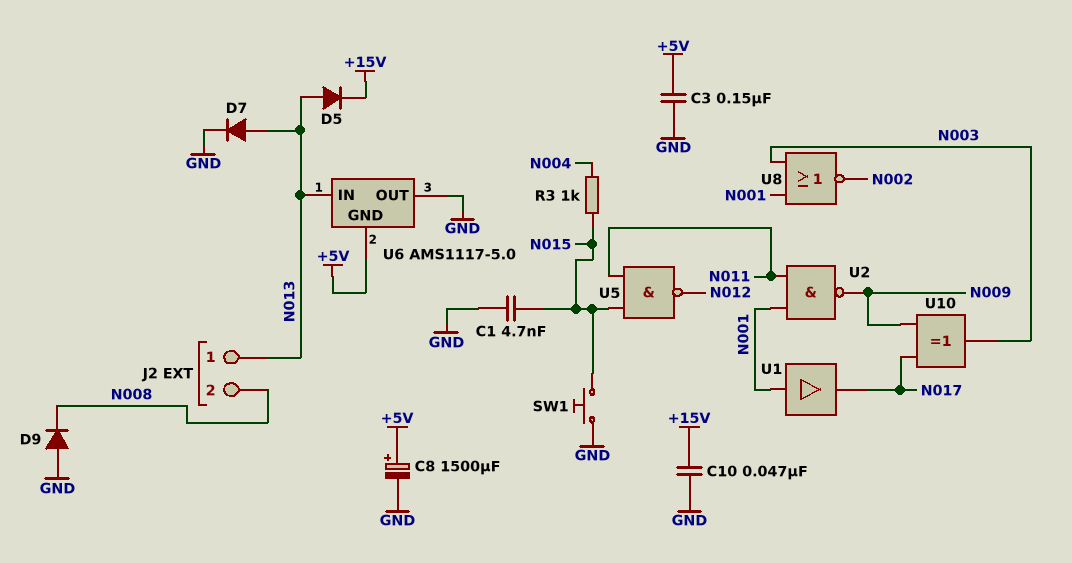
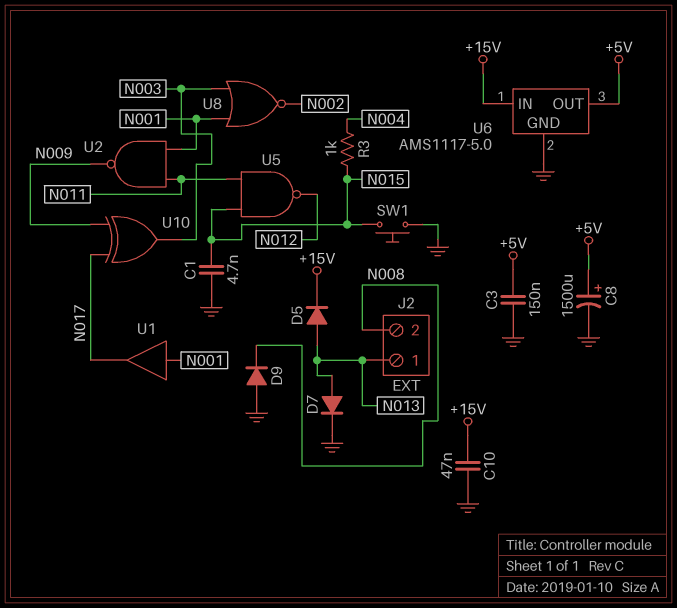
U6 pin GND: +5V -> GND
U6 pin IN: N013 -> +15V
U6 pin OUT: GND -> +5V

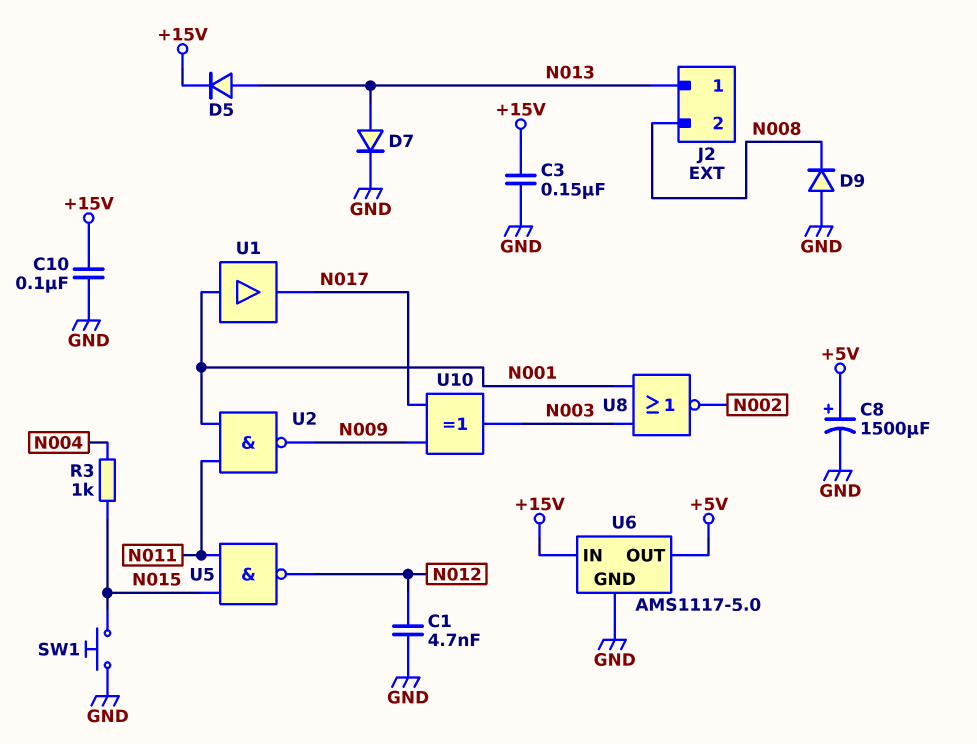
C1: 4.7nF (GND, N015) -> 4.7nF (GND, N012)
C3: 150nF (+5V, GND) -> 150nF (+15V, GND)
C10: 47nF (+15V, GND) -> 100nF (+15V, GND)

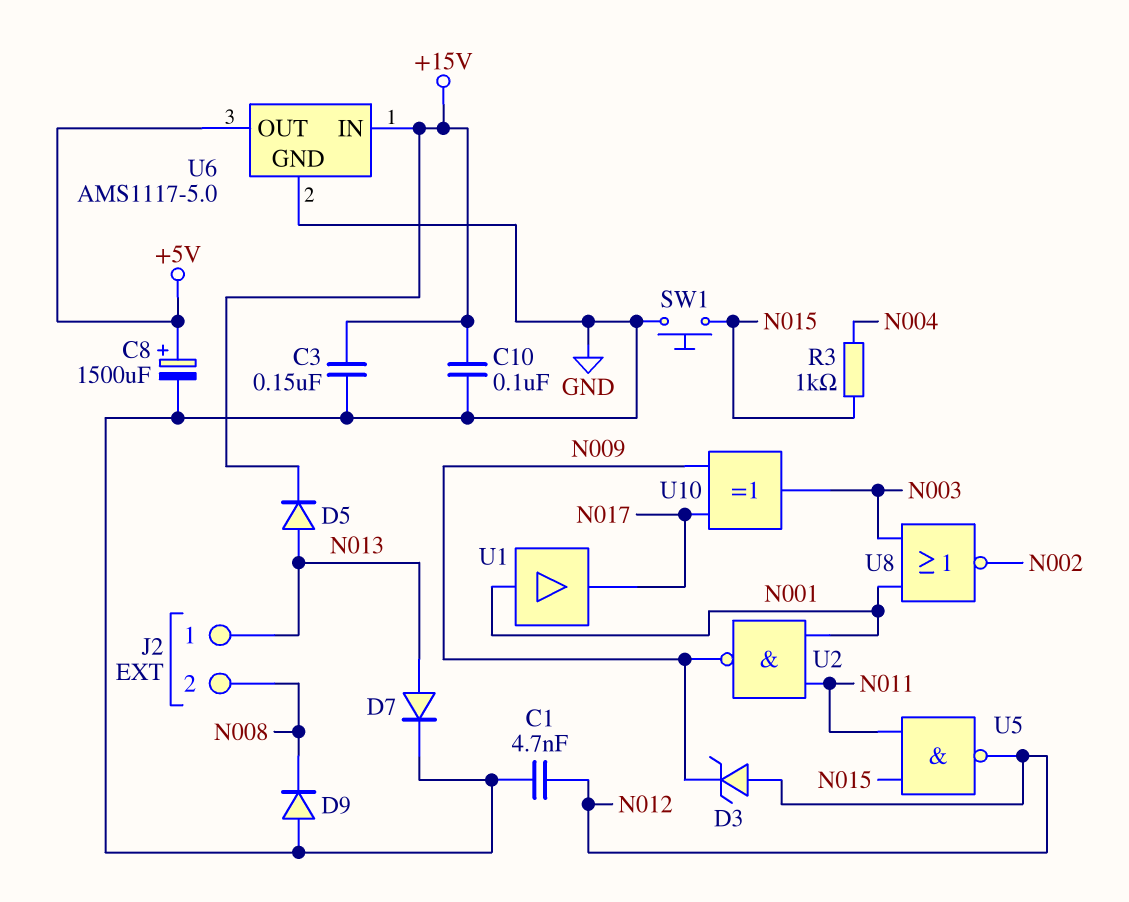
D3: none -> zener (A N012, K N009)

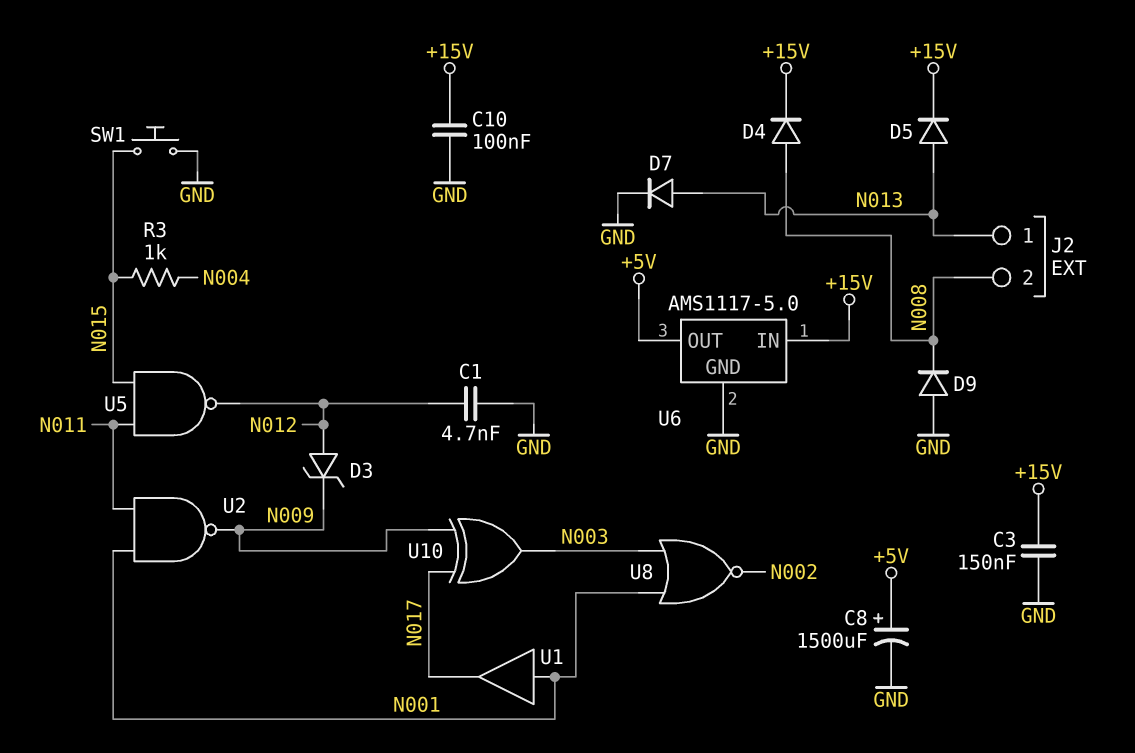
D4: none -> diode (A N008, K +15V)

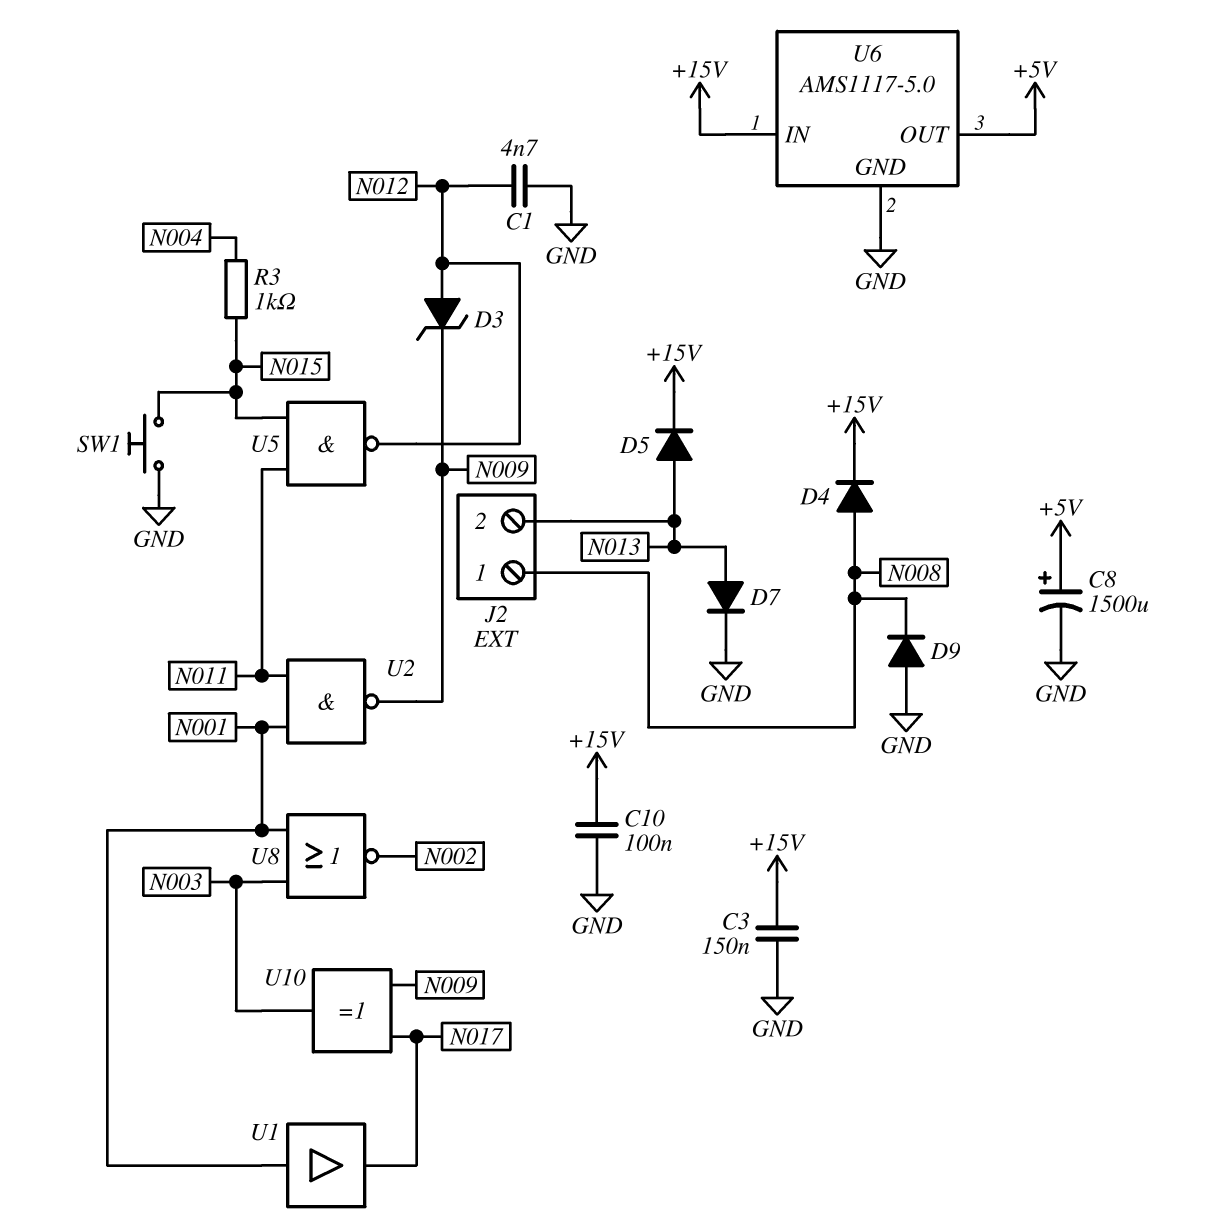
J2 pin 1: N013 -> N008
J2 pin 2: N008 -> N013

